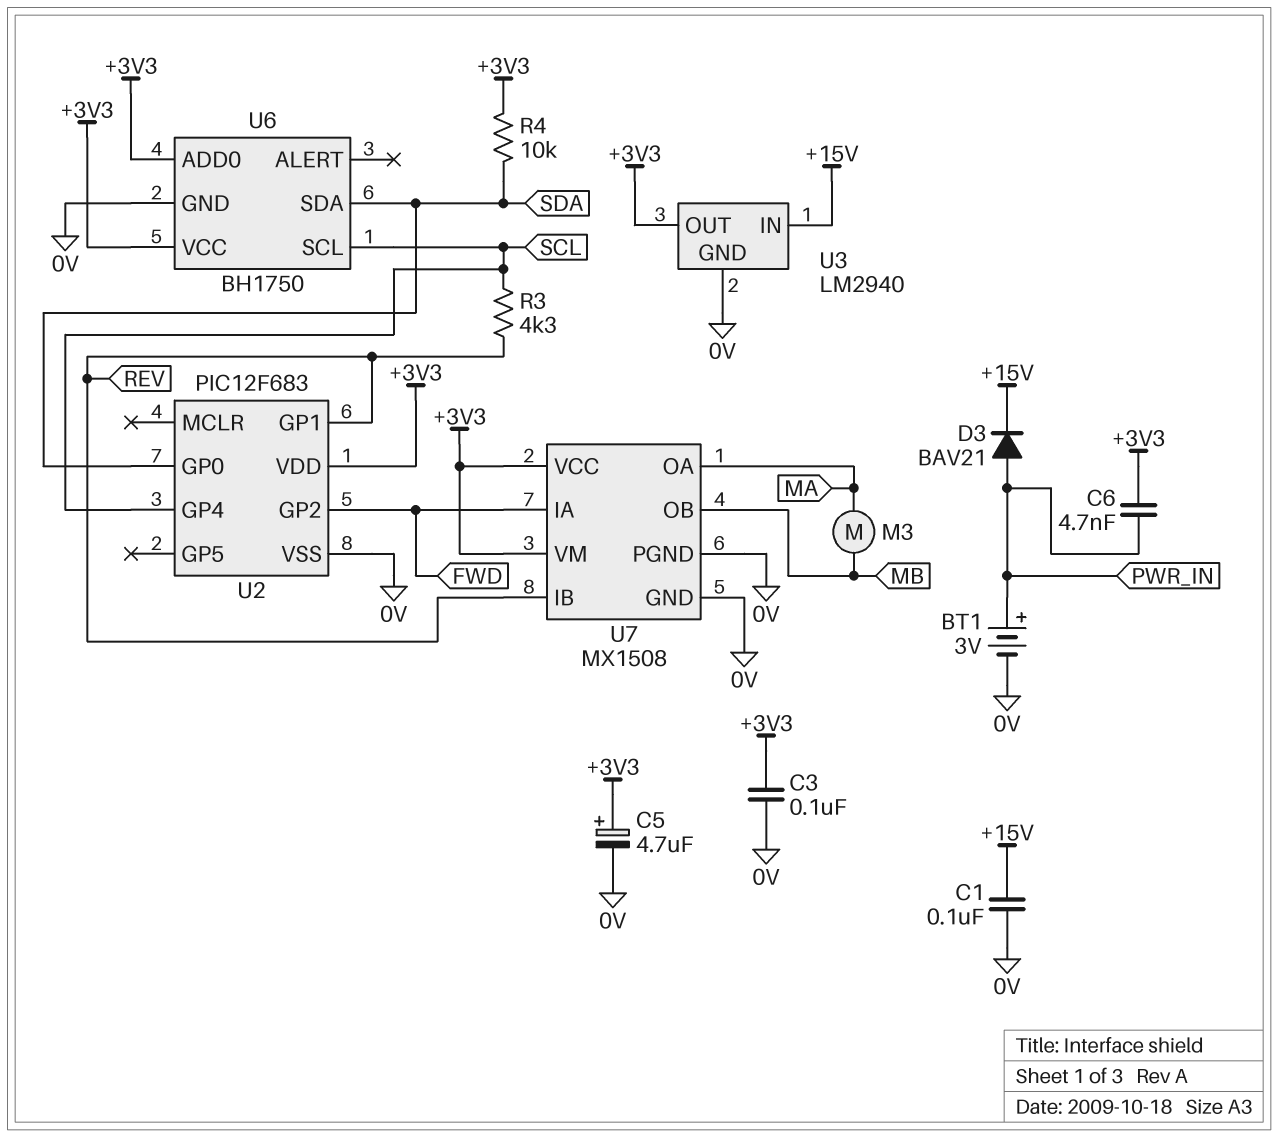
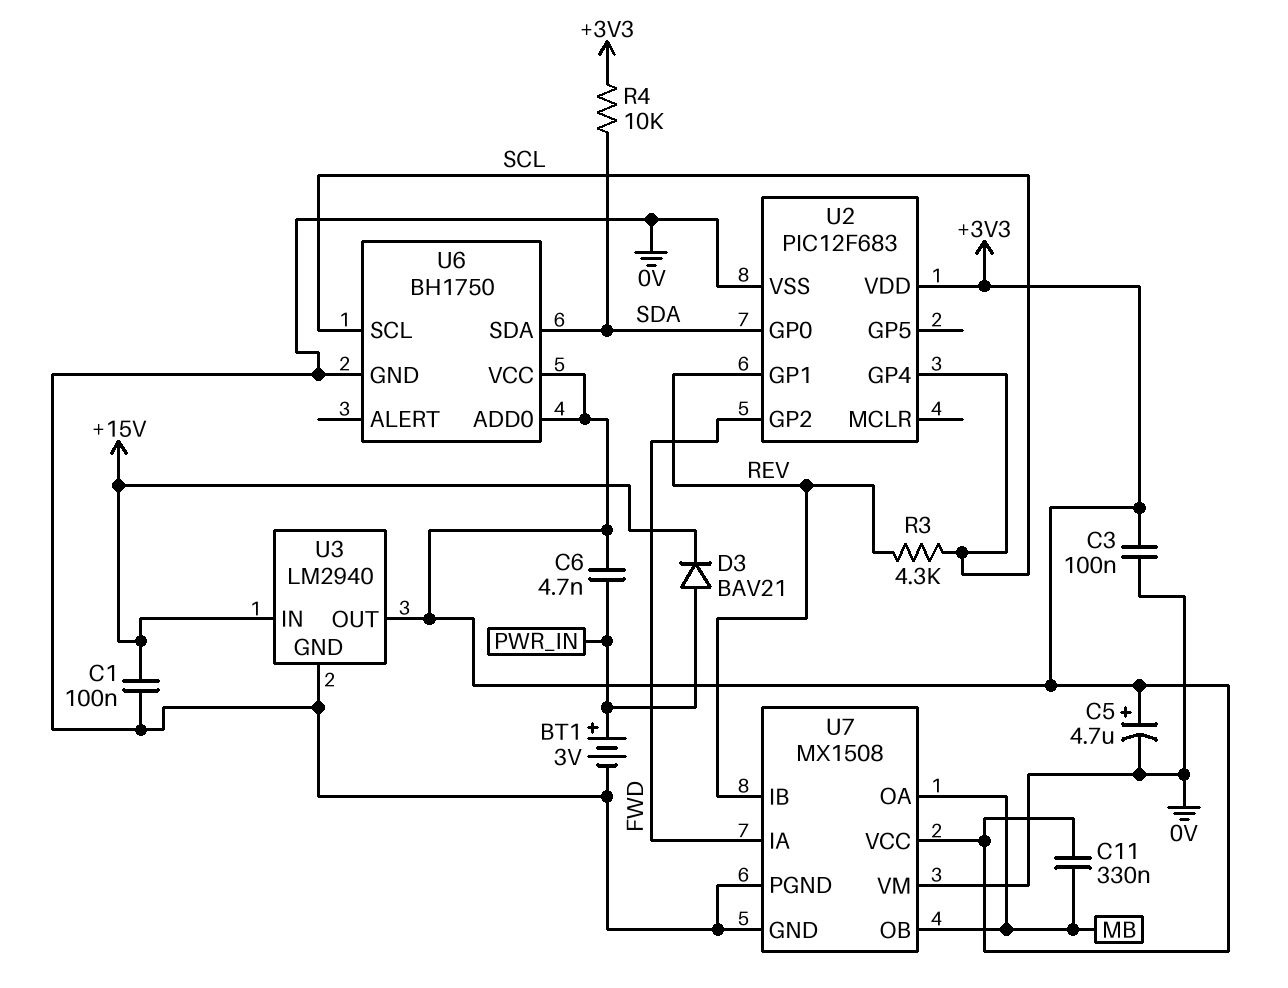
C11: none -> 330nF (+3V3, MB)
M3: motor (MA, MB) -> none
U7 pin OA: MA -> MB
U7 pin VM: +3V3 -> 0V

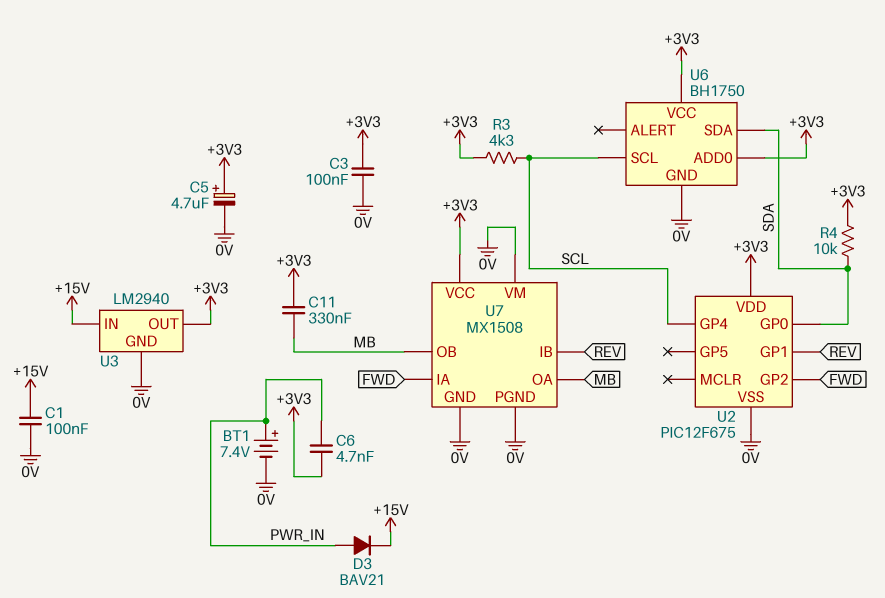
BT1: 3V (plus PWR_IN, minus 0V) -> 7.4V (plus PWR_IN, minus 0V)
R3: 4.3k (REV, SCL) -> 4.3k (+3V3, SCL)
U2: PIC12F683 -> PIC12F675

